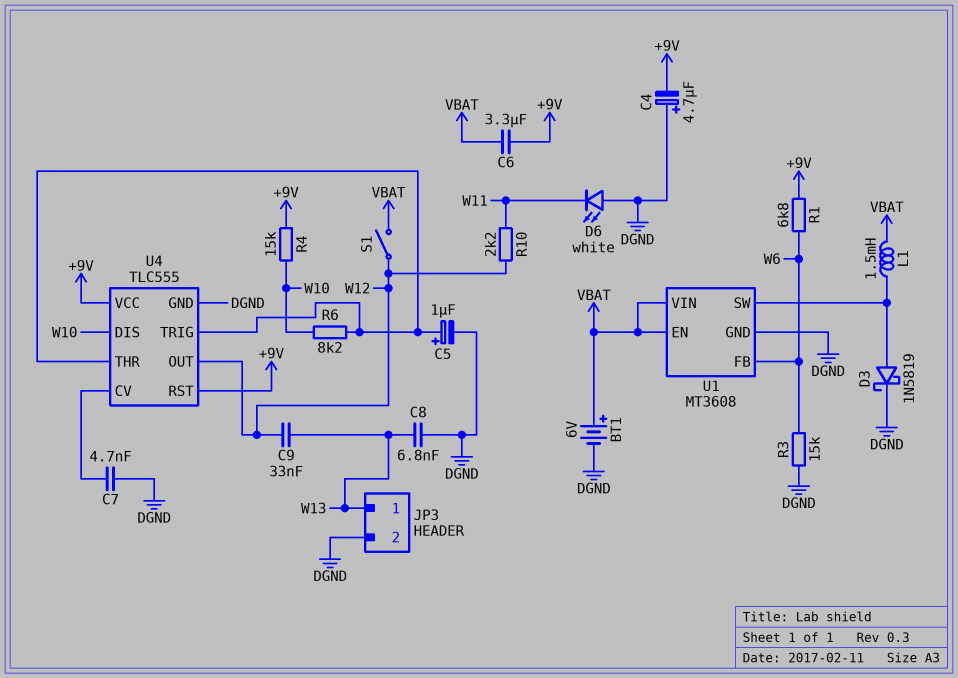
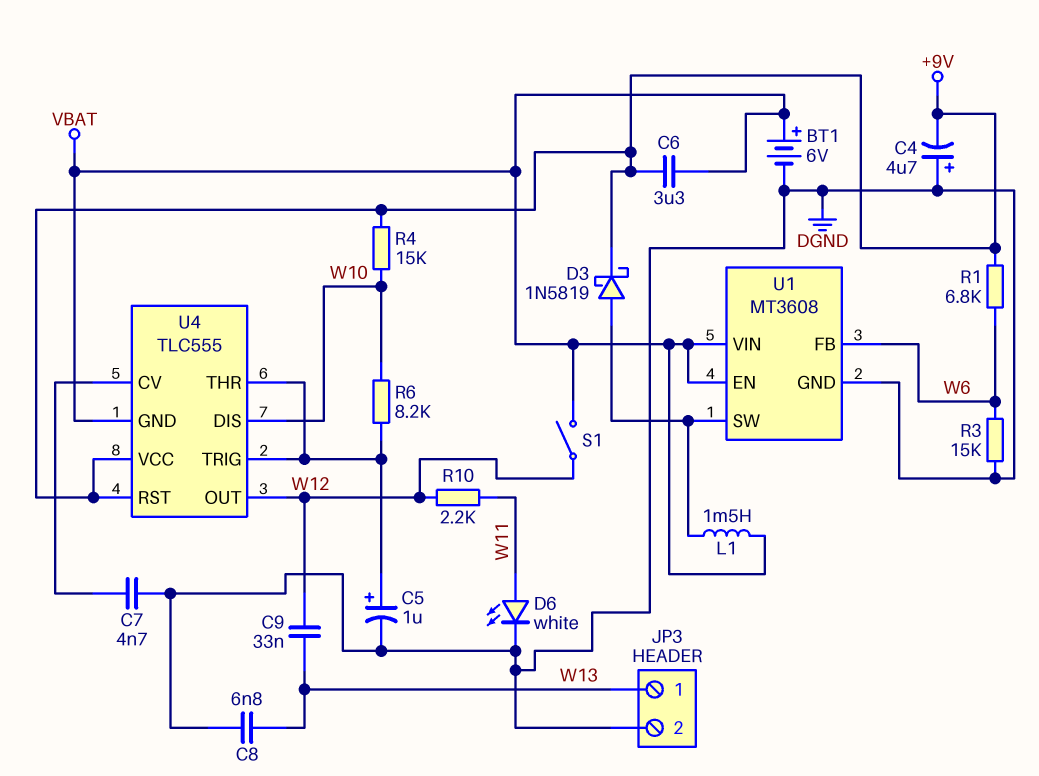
D3: schottky 1N5819 (A U1/SW, K DGND) -> schottky 1N5819 (A U1/SW, K +9V)
D6: LED white (A DGND, K W11) -> LED white (A W11, K DGND)
U4 pin GND: DGND -> VBAT

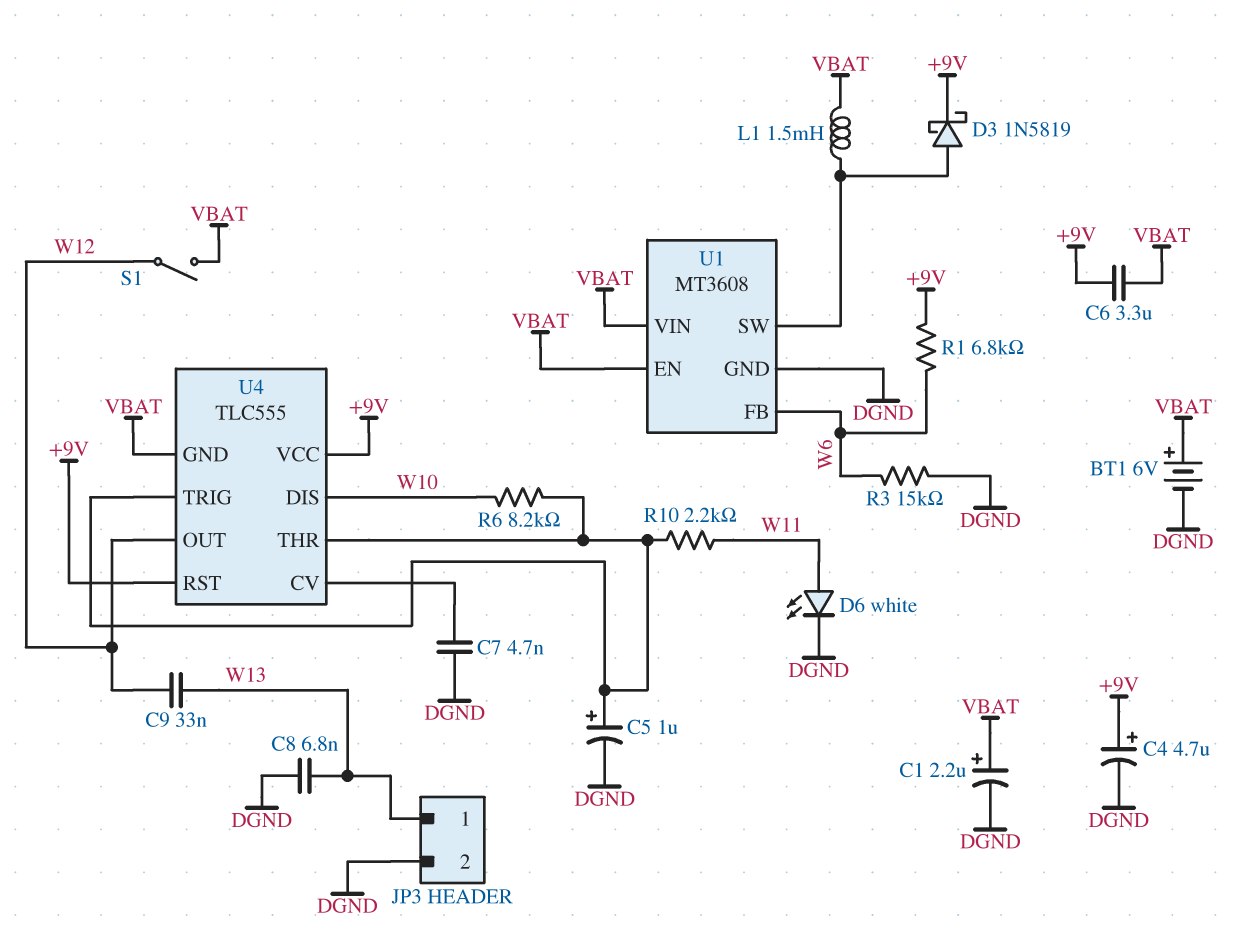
C1: none -> 2.2uF (plus VBAT, minus DGND)
C4: 4.7uF (plus DGND, minus +9V) -> 4.7uF (plus +9V, minus DGND)
R4: 15k (+9V, W10) -> none
R10: 2.2k (W11, W12) -> 2.2k (U4/THR, W11)

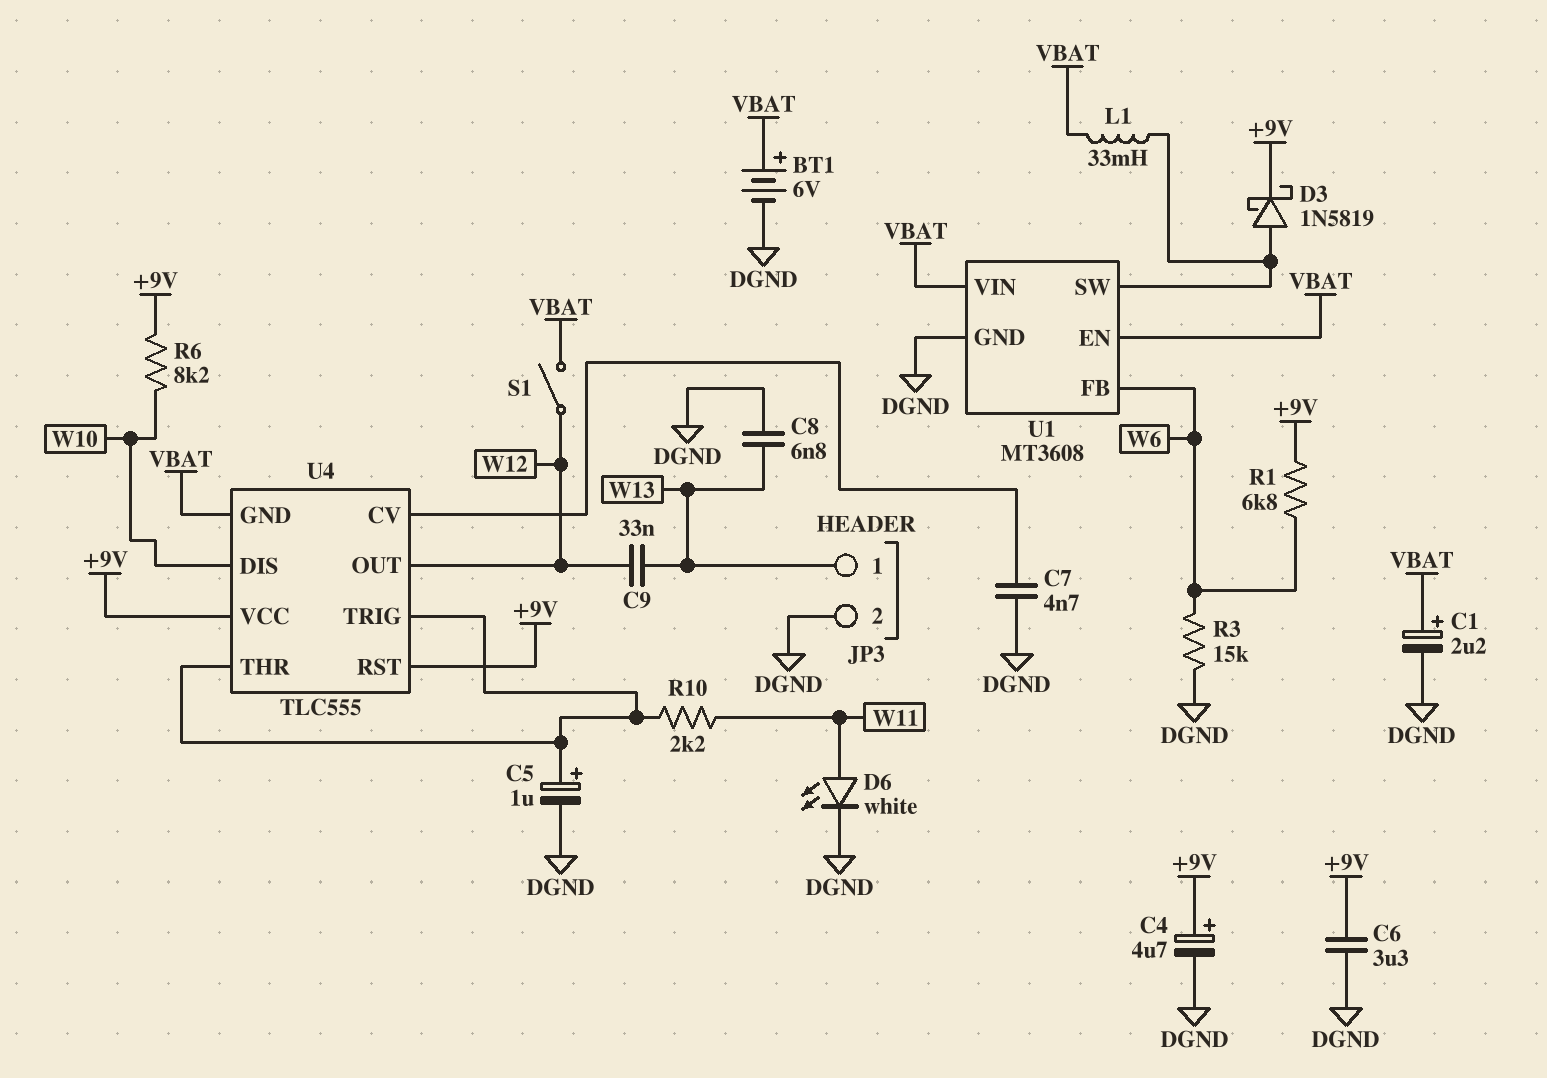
C6: 3.3uF (+9V, VBAT) -> 3.3uF (+9V, DGND)
L1: 1.5mH (U1/SW, VBAT) -> 33mH (U1/SW, VBAT)
R6: 8.2k (U4/THR, W10) -> 8.2k (+9V, W10)

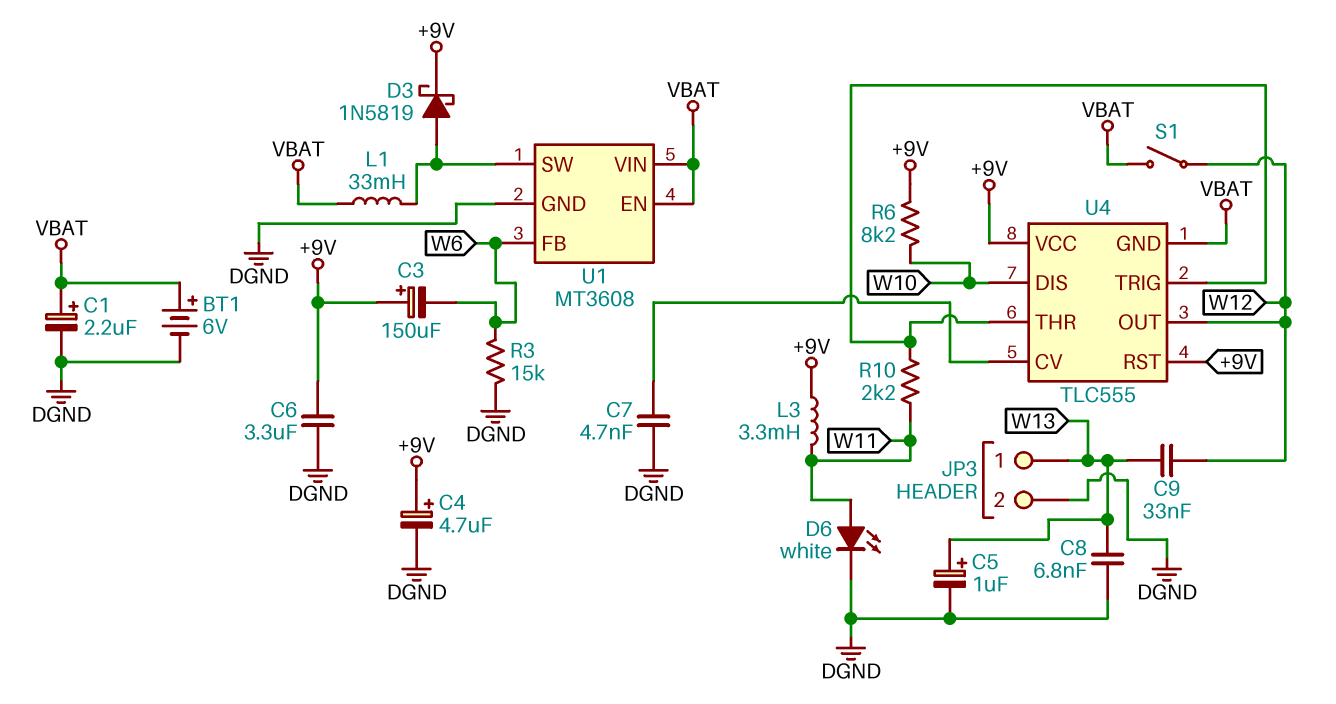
C3: none -> 150uF (plus +9V, minus W6)
C5: 1uF (plus U4/THR, minus DGND) -> 1uF (plus W13, minus DGND)
L3: none -> 3.3mH (+9V, W11)
R1: 6.8k (+9V, W6) -> none

